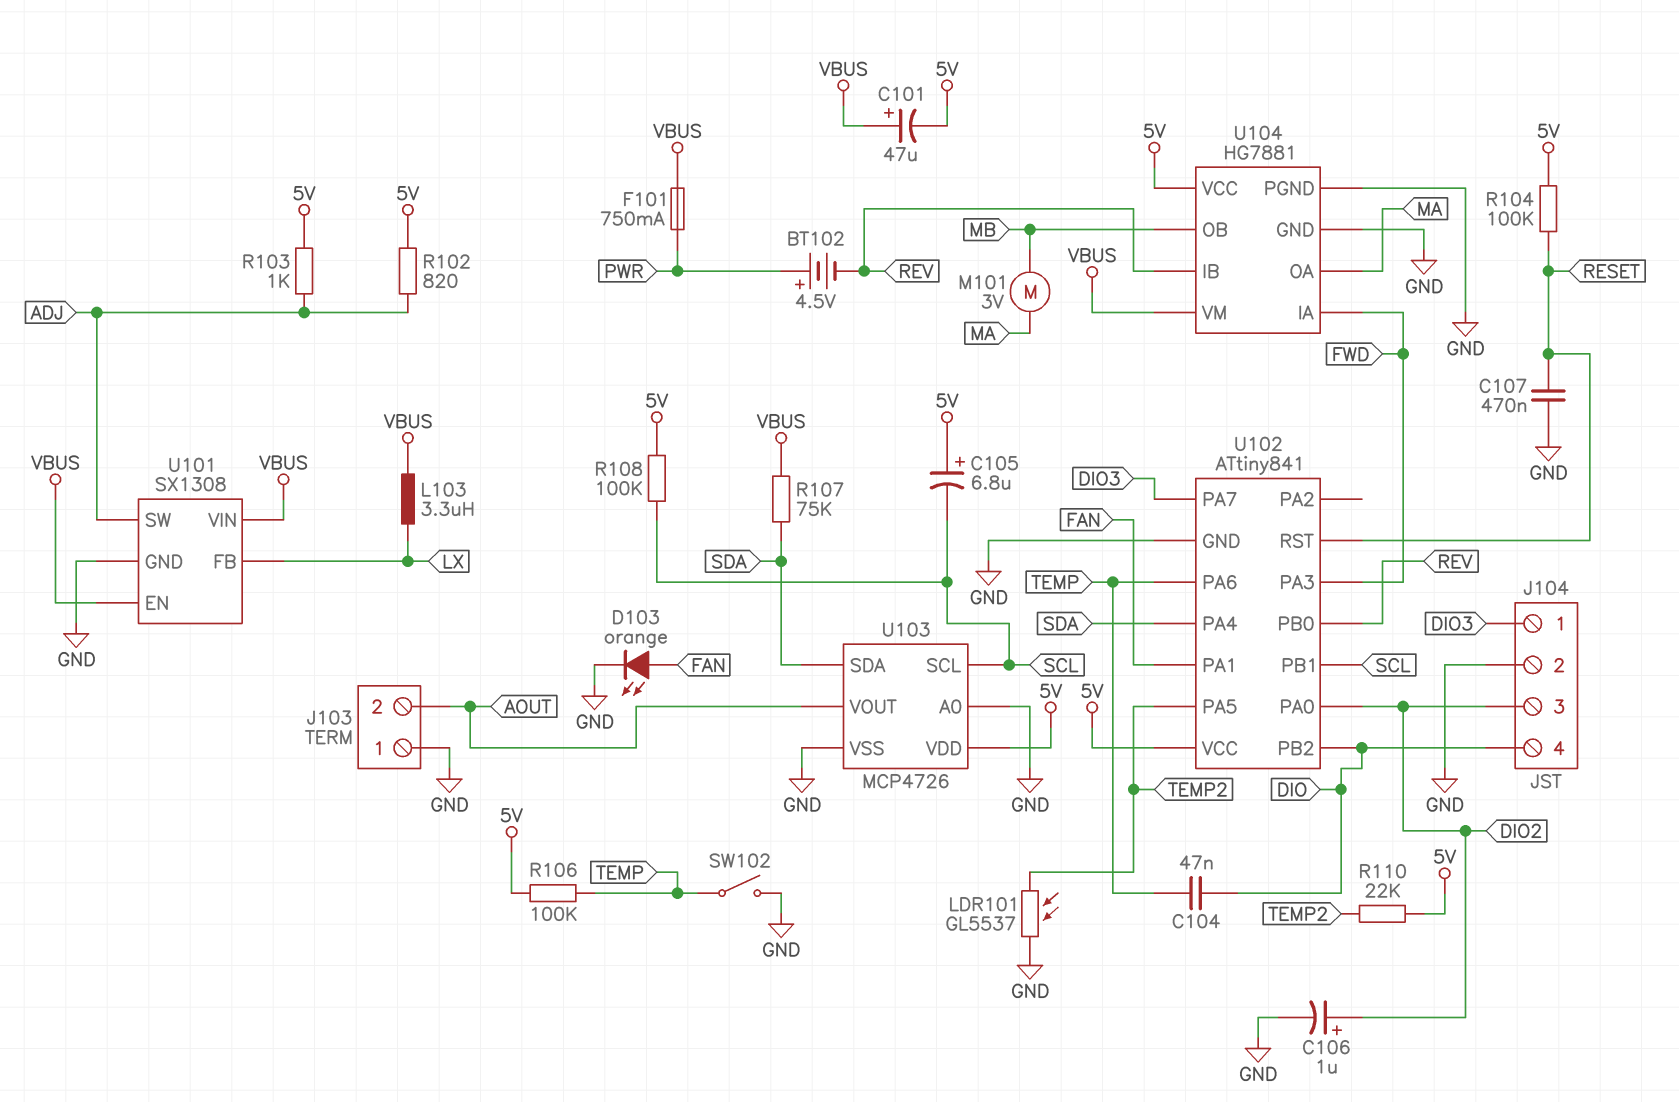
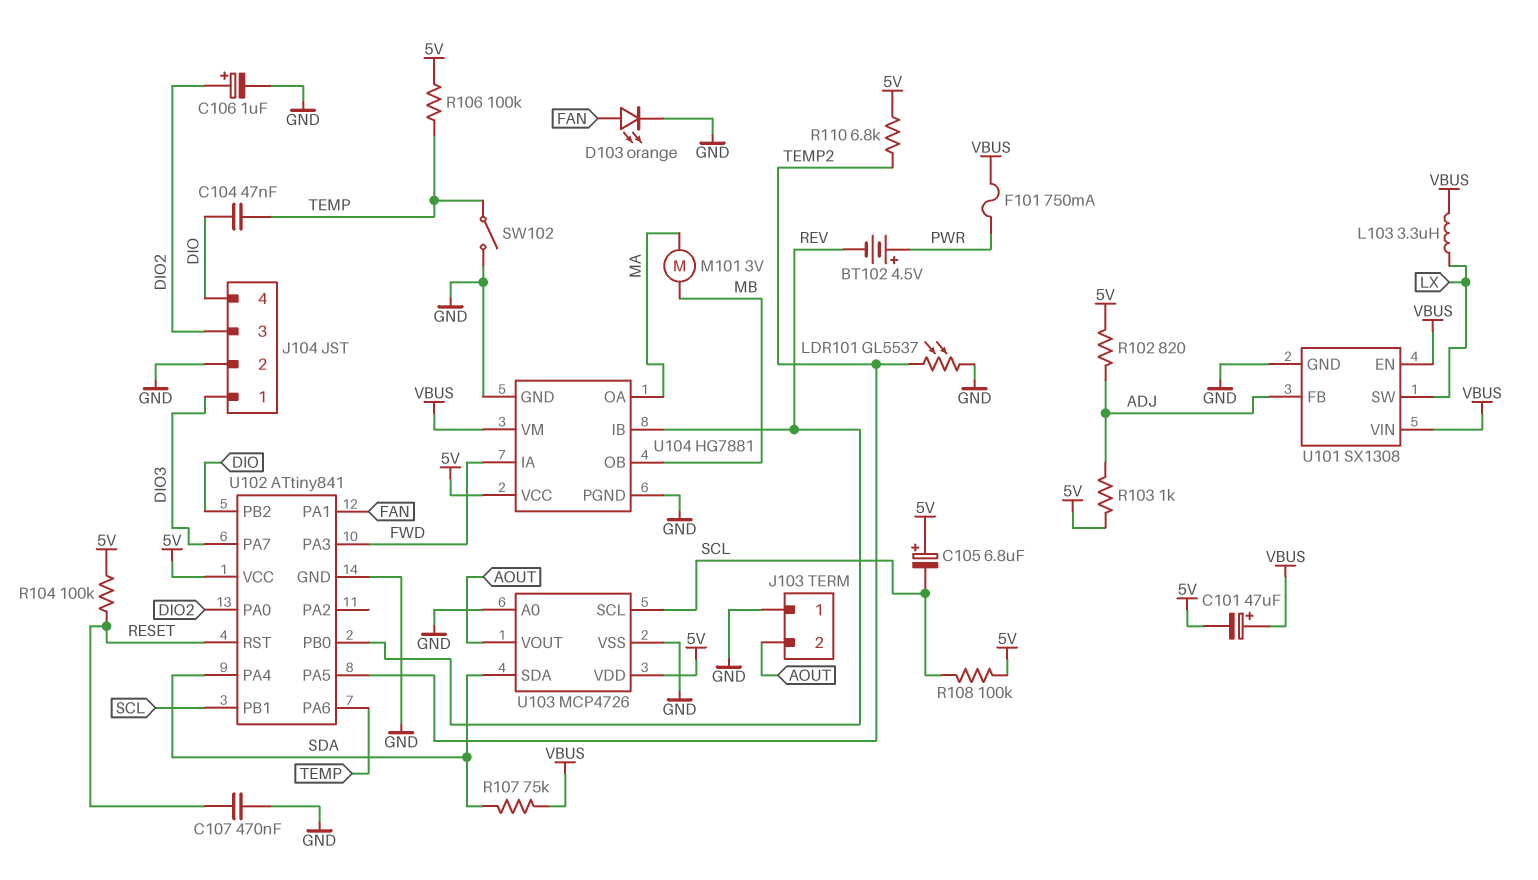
R110: 22k (5V, TEMP2) -> 6.8k (5V, TEMP2)
U101 pin FB: LX -> ADJ
U101 pin SW: ADJ -> LX

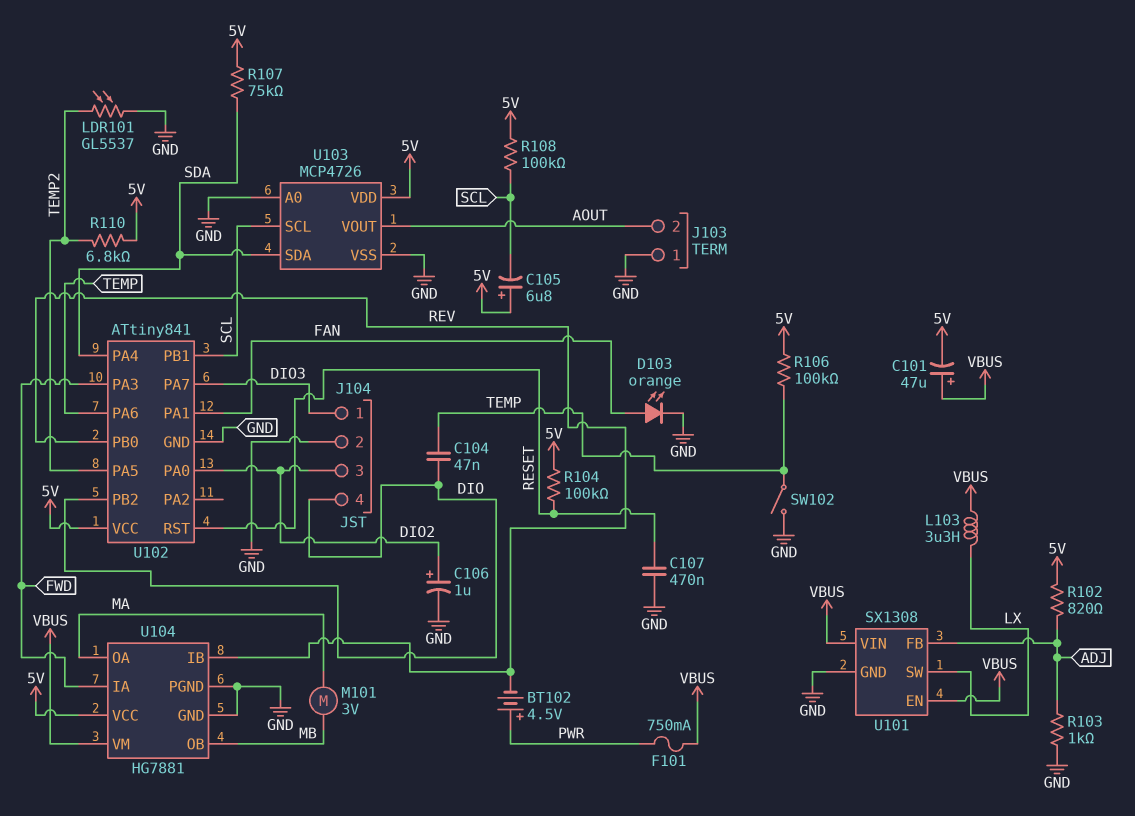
R103: 1k (5V, ADJ) -> 1k (ADJ, GND)
R107: 75k (SDA, VBUS) -> 75k (5V, SDA)

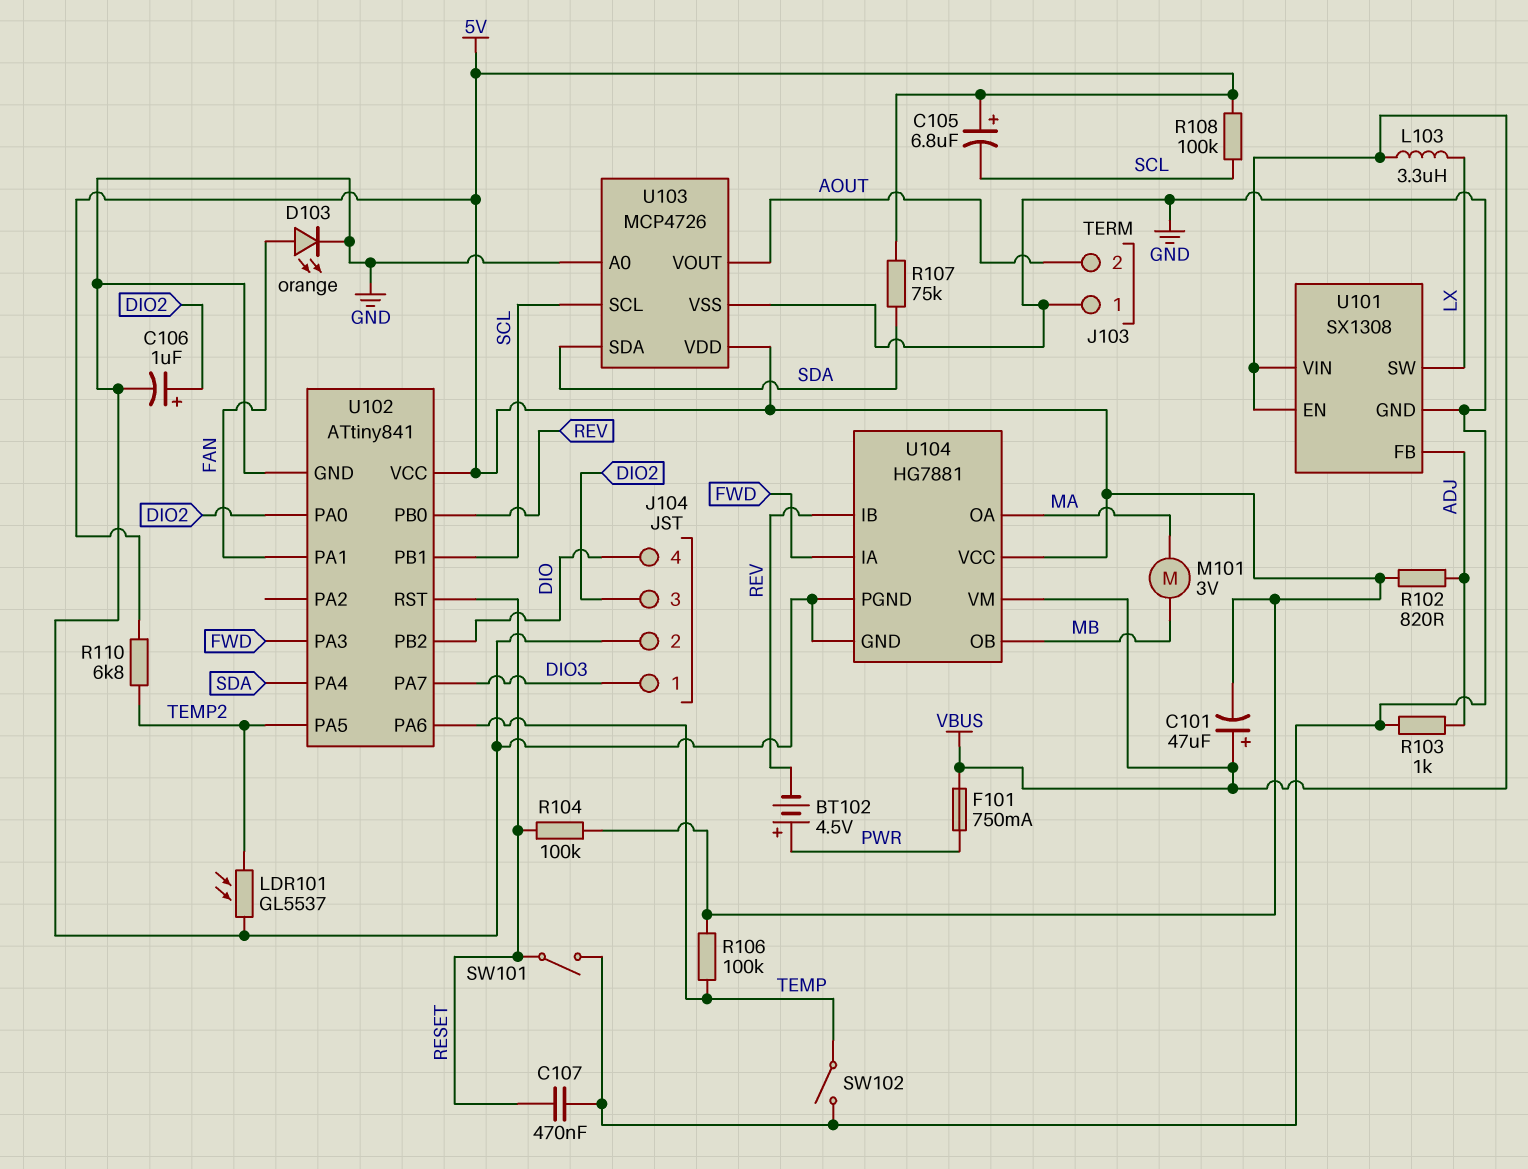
C104: 47nF (DIO, TEMP) -> none
SW101: none -> switch (GND, RESET)

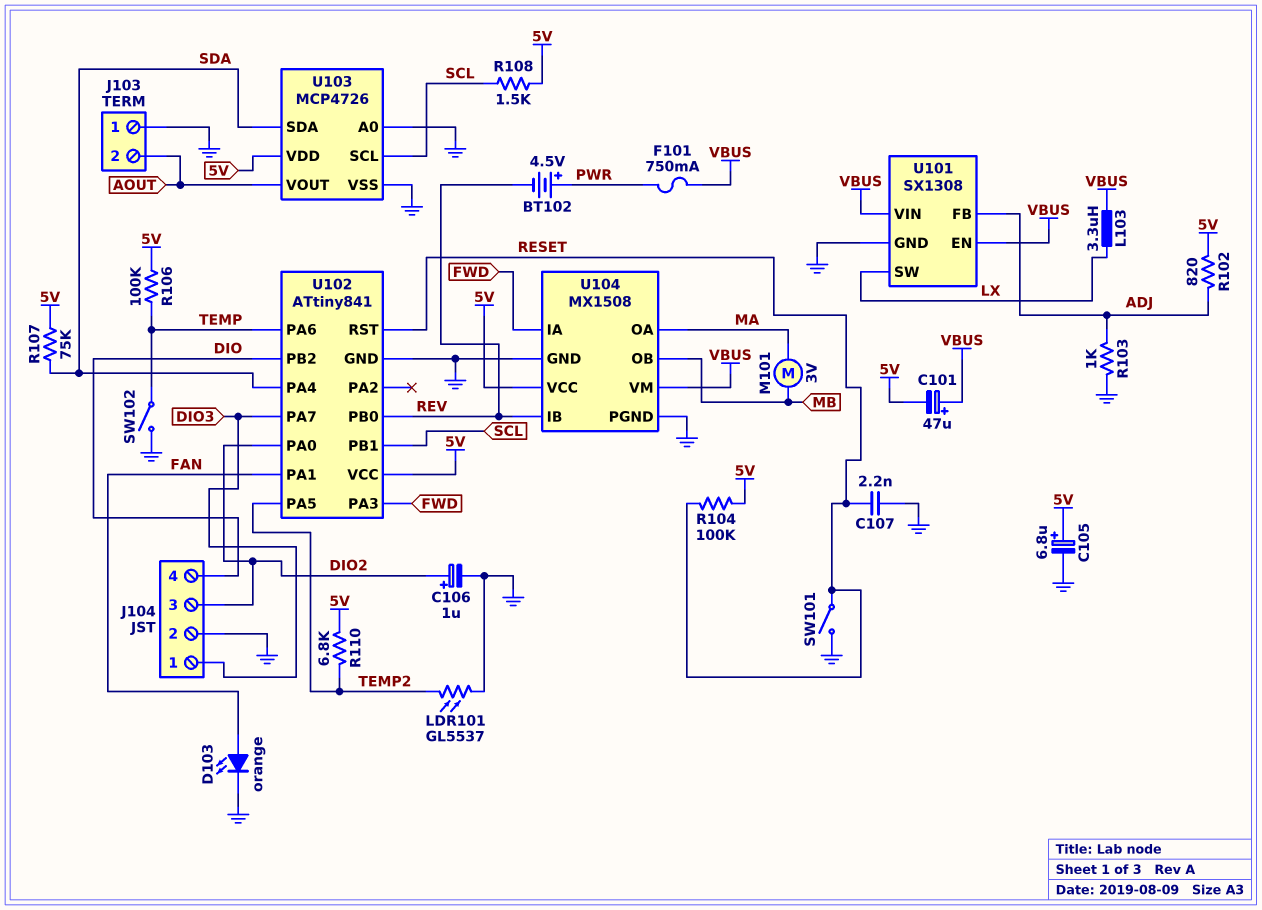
C105: 6.8uF (plus 5V, minus SCL) -> 6.8uF (plus 5V, minus GND)
C107: 470nF (GND, RESET) -> 2.2nF (GND, RESET)
R108: 100k (5V, SCL) -> 1.5k (5V, SCL)
U104: HG7881 -> MX1508

